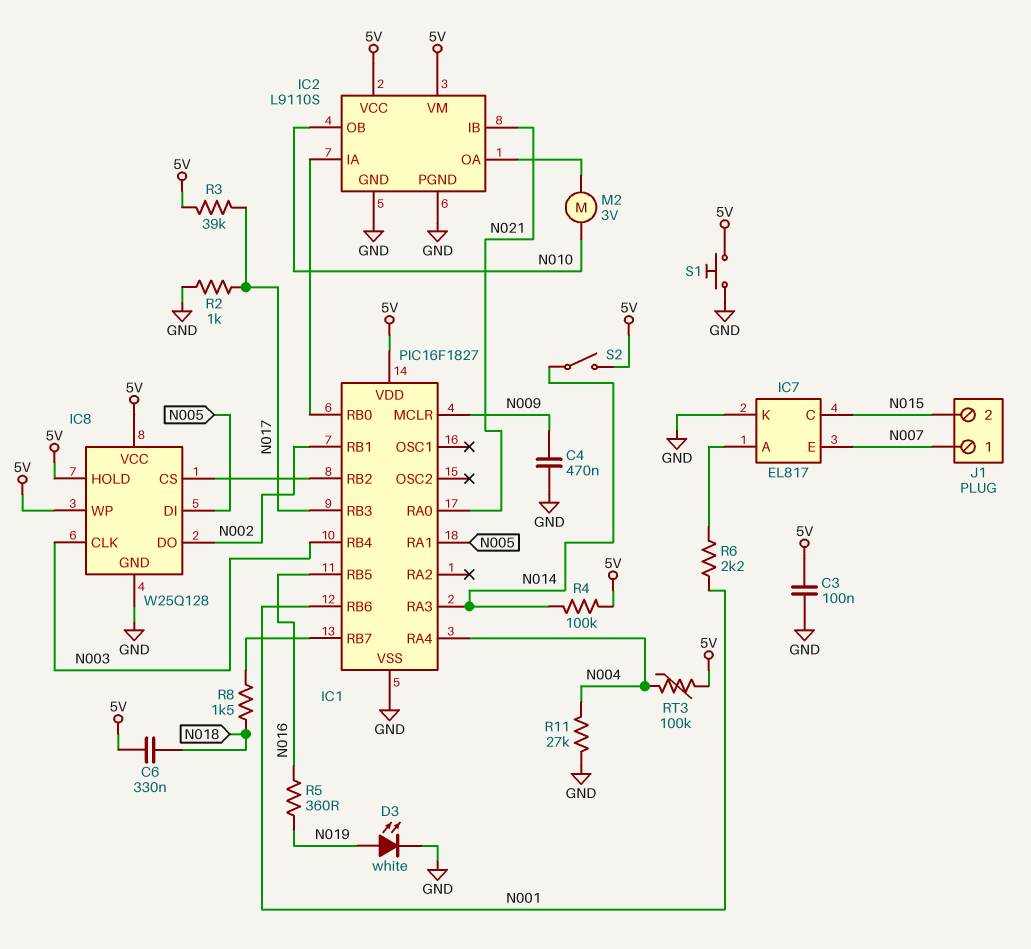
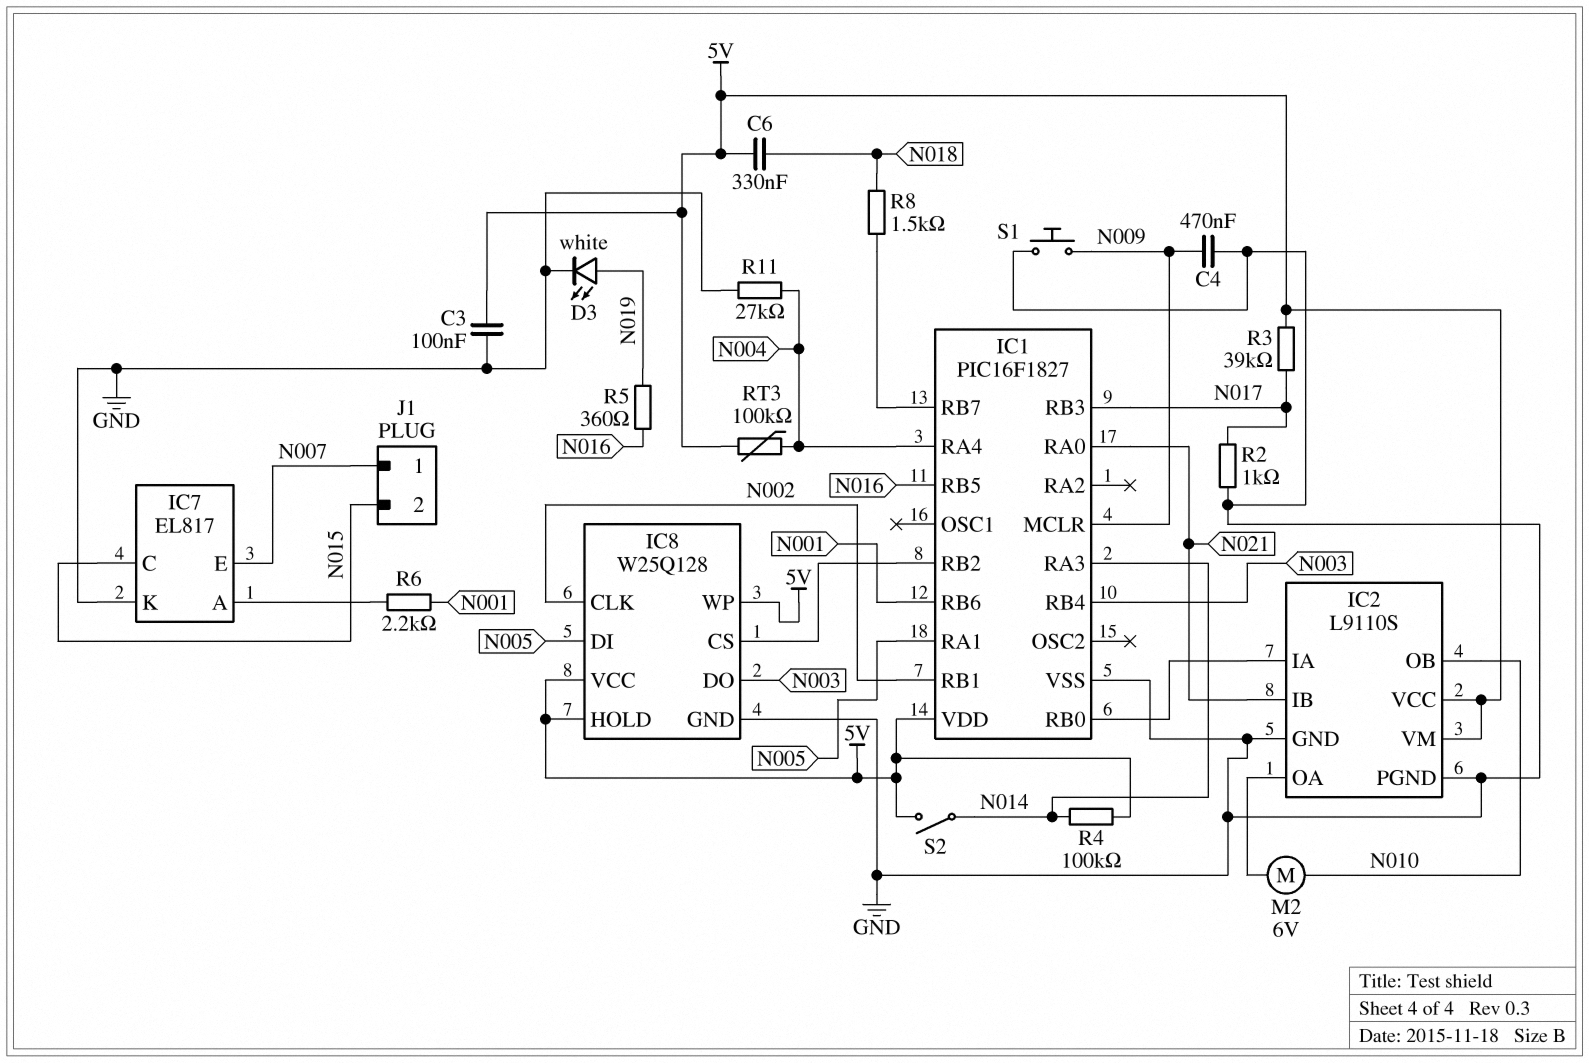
IC8 pin CLK: N003 -> N002
IC8 pin DO: N002 -> N003
M2: motor 3V (IC2/OA, N010) -> motor 6V (IC2/OA, N010)
S1: button (5V, GND) -> button (GND, N009)

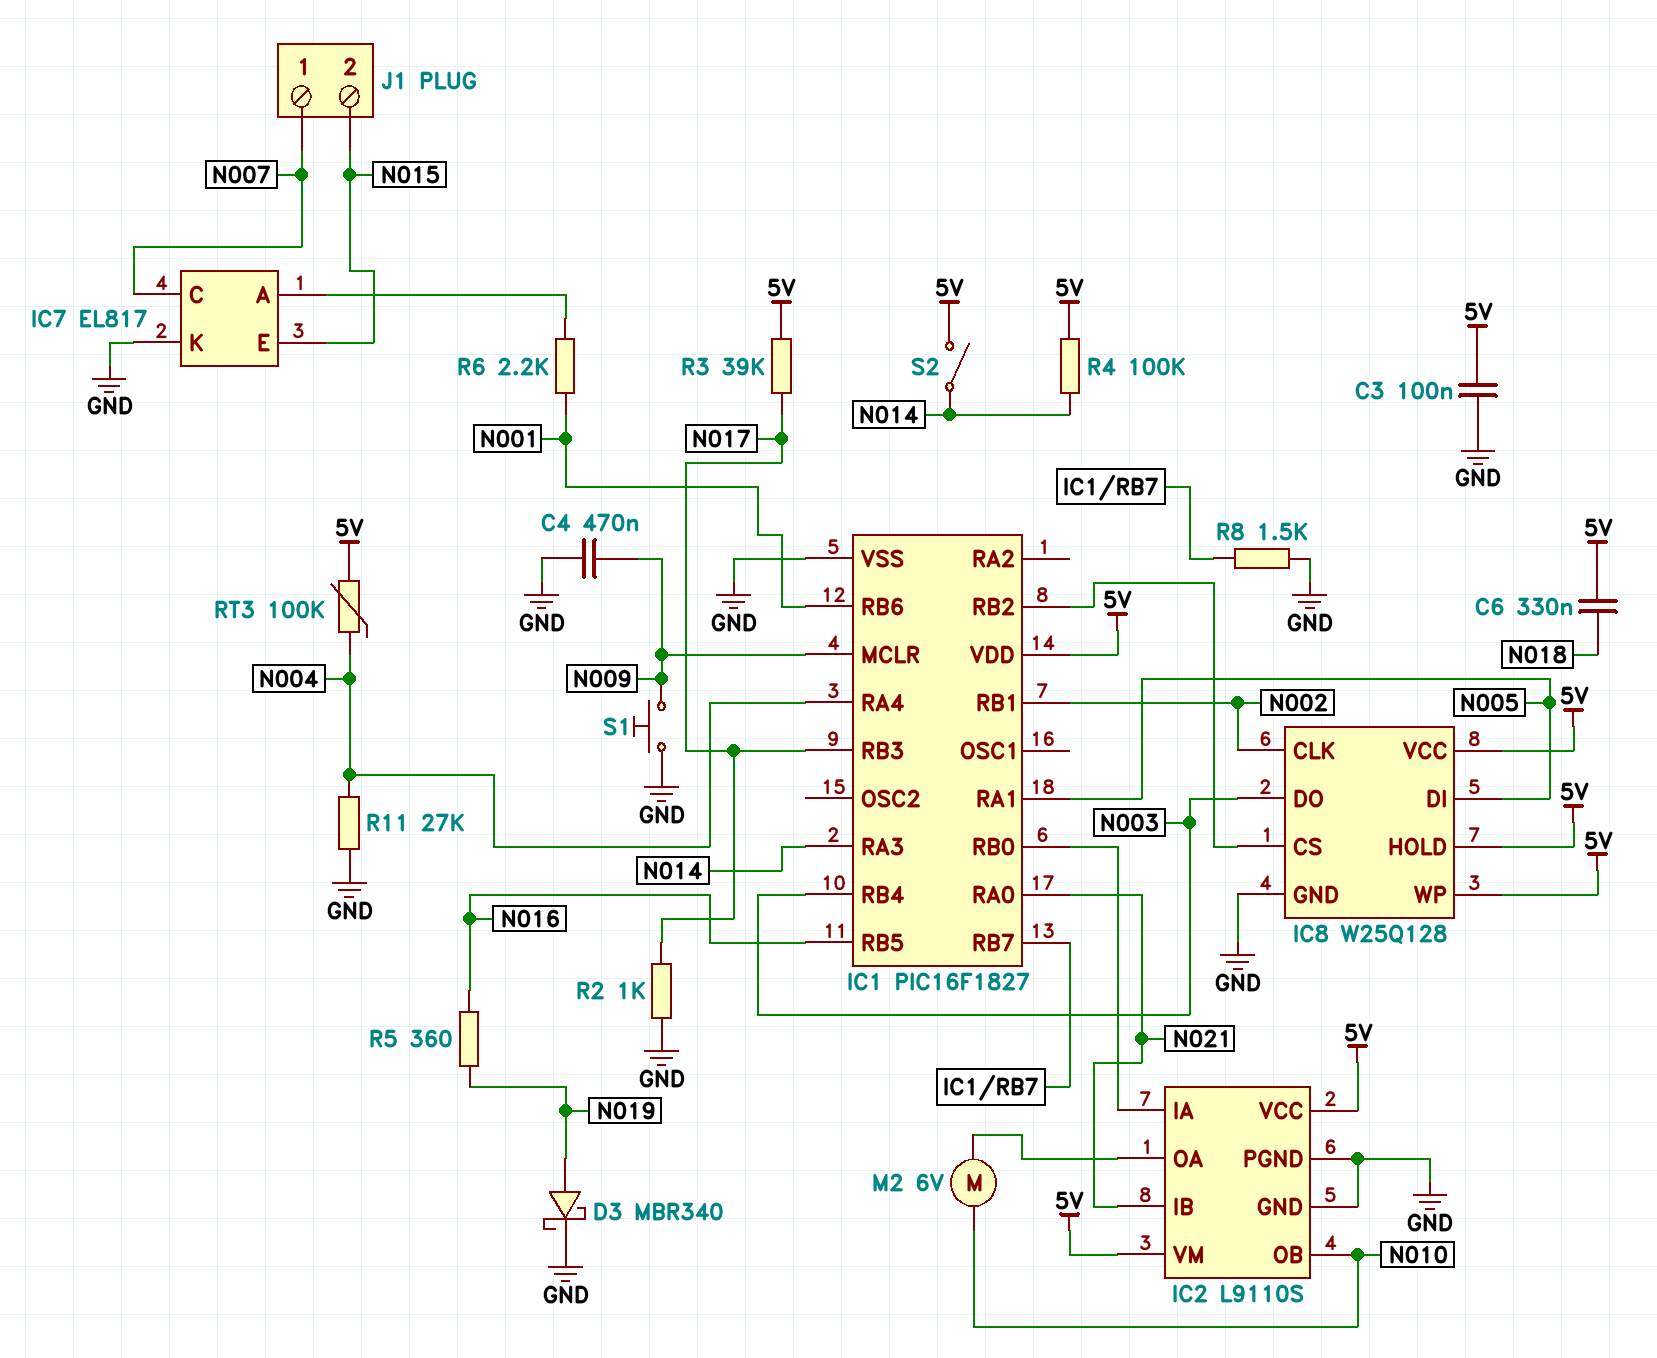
D3: LED white (A N019, K GND) -> schottky MBR340 (A N019, K GND)
IC7 pin C: N015 -> N007
IC7 pin E: N007 -> N015
R8: 1.5k (IC1/RB7, N018) -> 1.5k (GND, IC1/RB7)

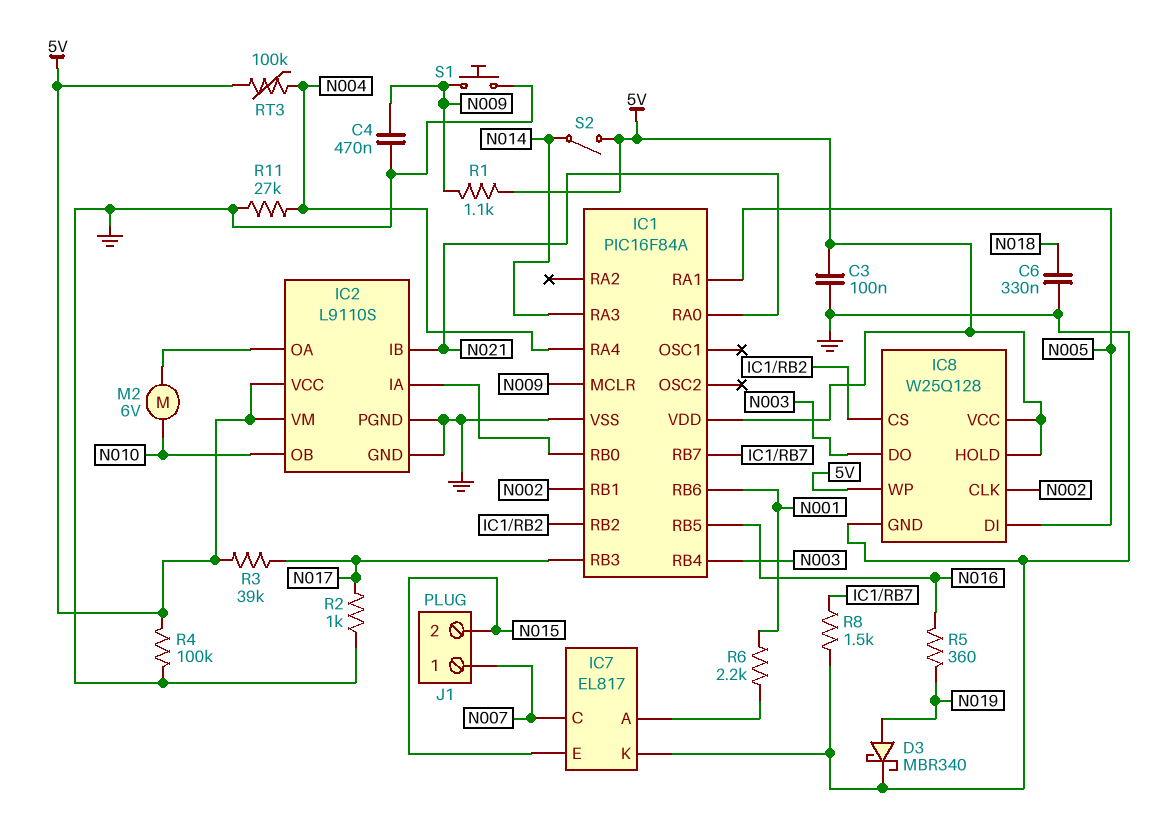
C6: 330nF (5V, N018) -> 330nF (GND, N018)
IC1: PIC16F1827 -> PIC16F84A
R1: none -> 1.1k (5V, N009)
R4: 100k (5V, N014) -> 100k (5V, GND)

